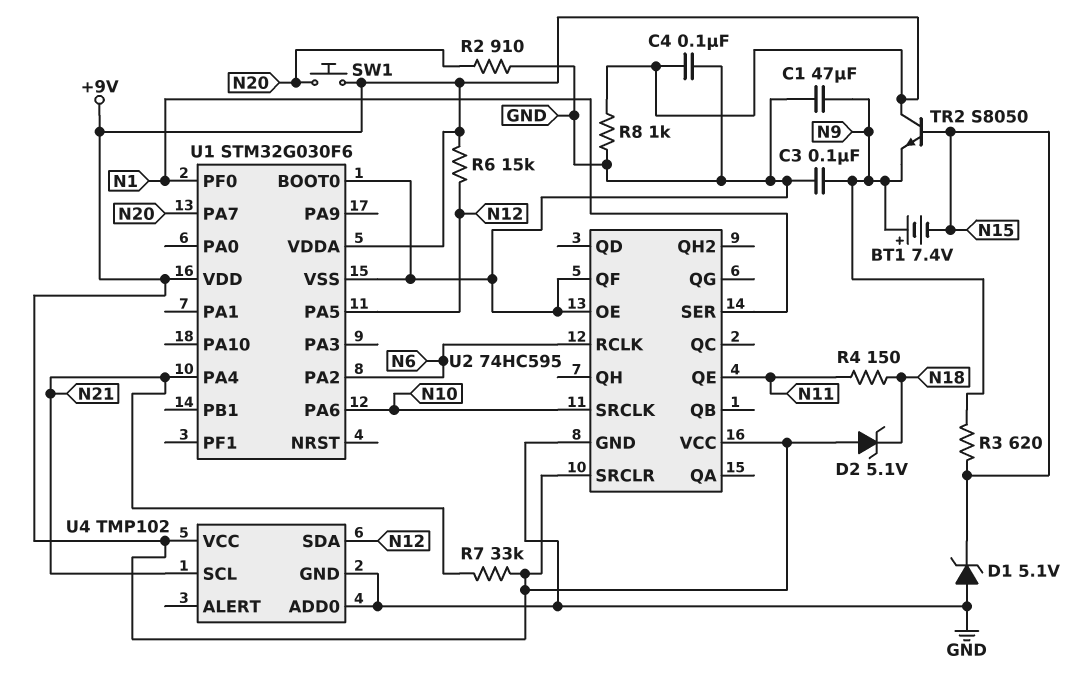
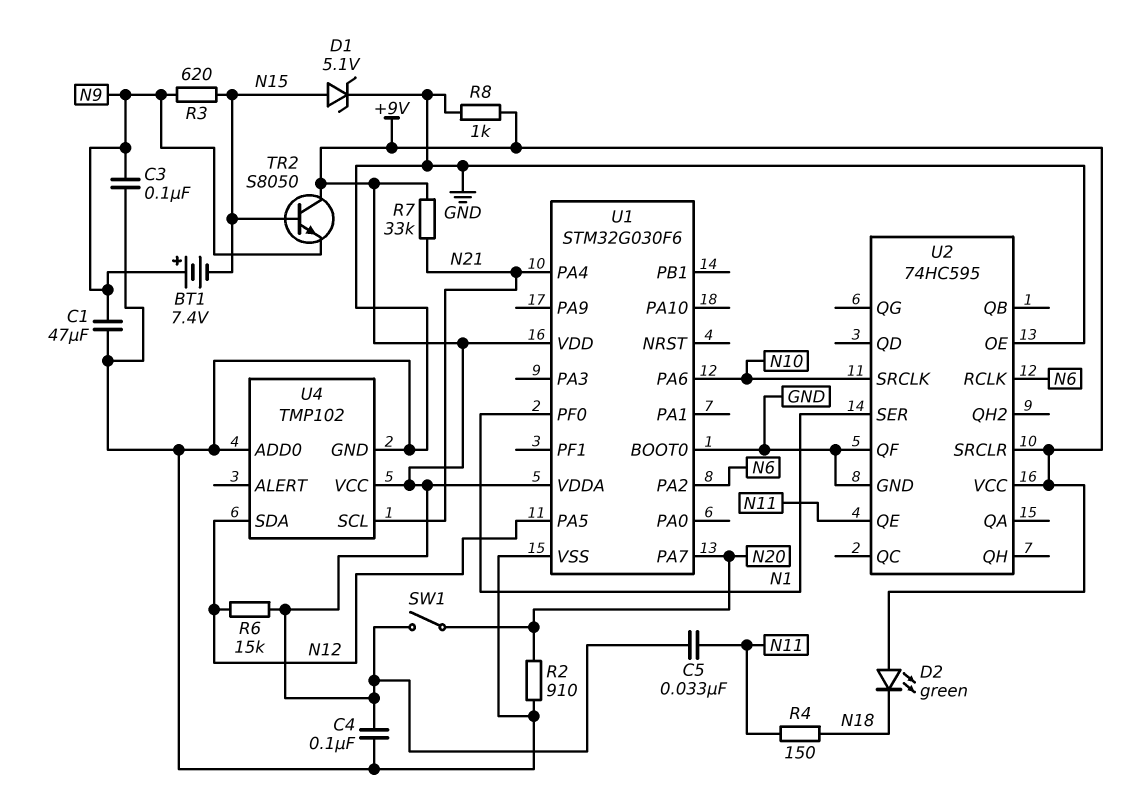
C5: none -> 33nF (+9V, N11)
D1: zener 5.1V (A GND, K N15) -> zener 5.1V (A N15, K GND)
D2: zener 5.1V (A +9V, K N18) -> LED green (A +9V, K N18)
SW1: button (+9V, N20) -> switch (+9V, N20)

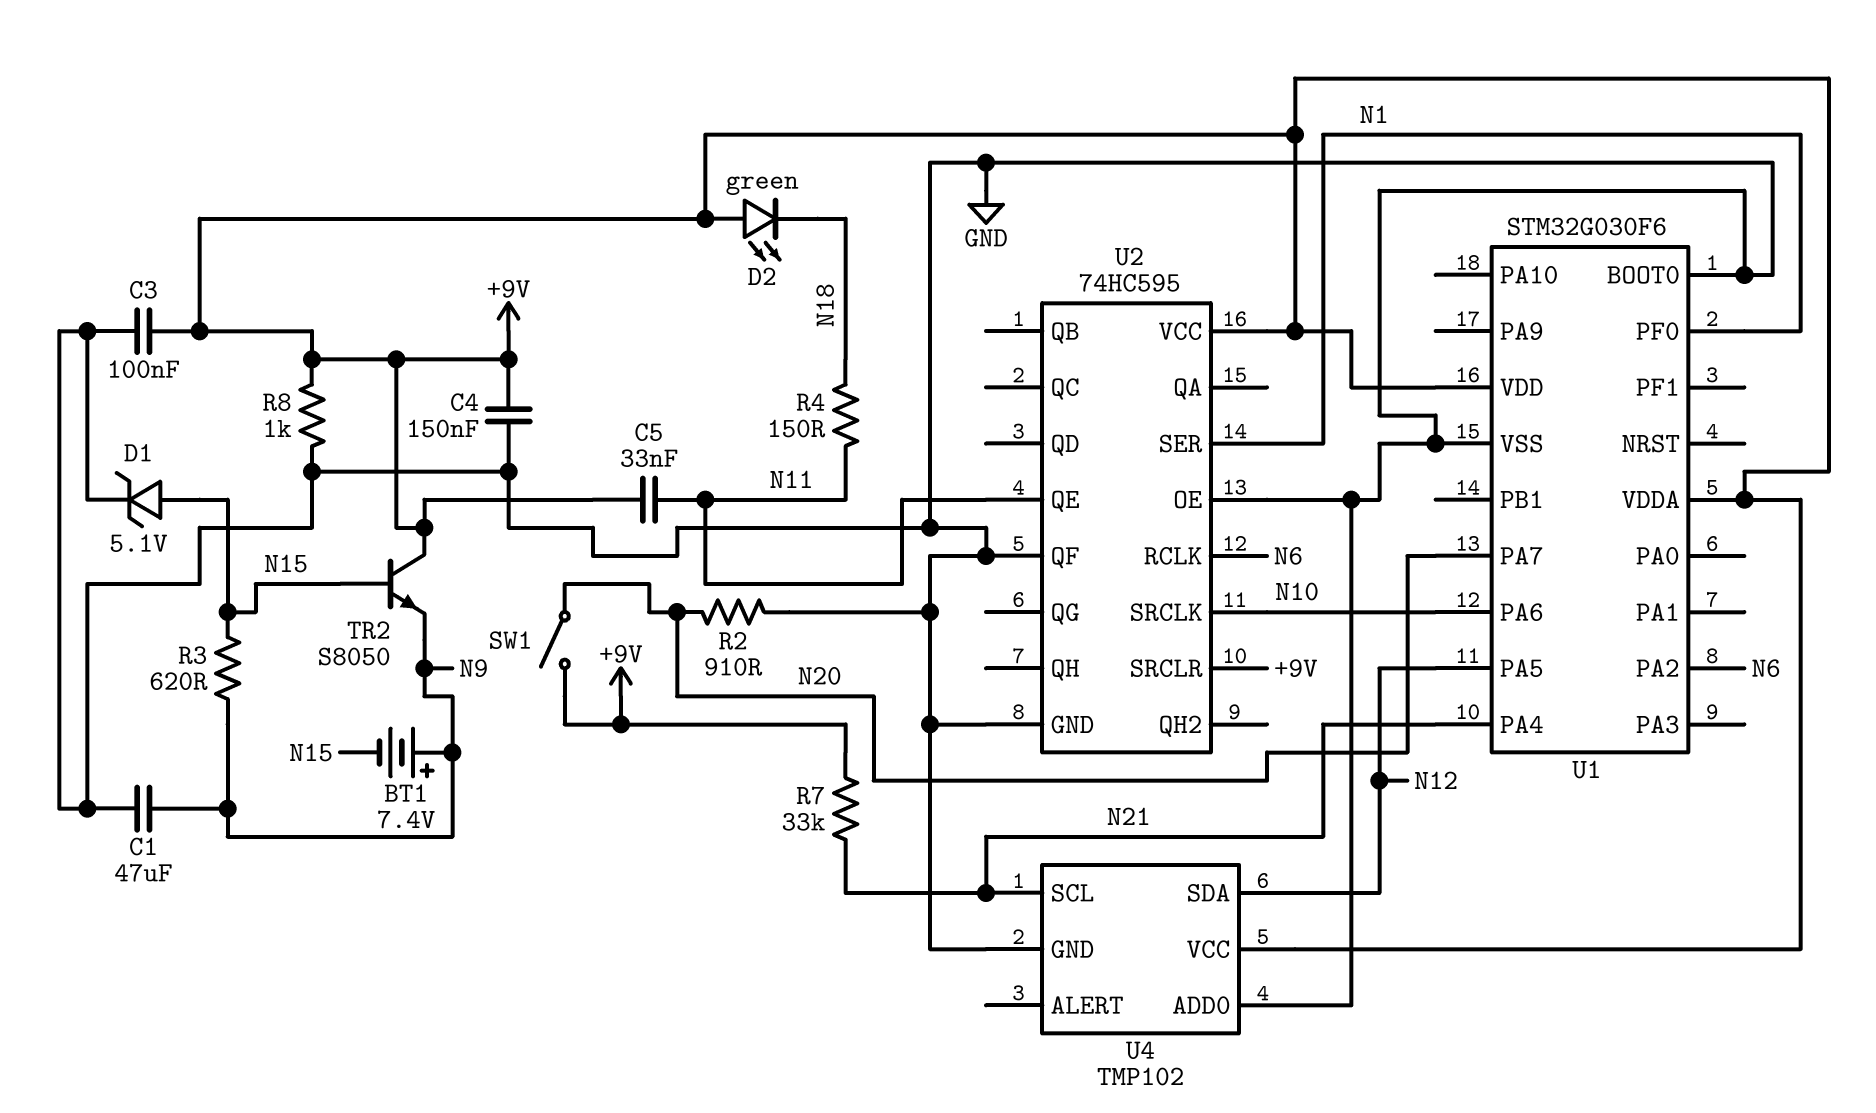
C3: 100nF (GND, N9) -> 100nF (+9V, GND)
C4: 100nF (+9V, GND) -> 150nF (+9V, GND)
R6: 15k (+9V, N12) -> none

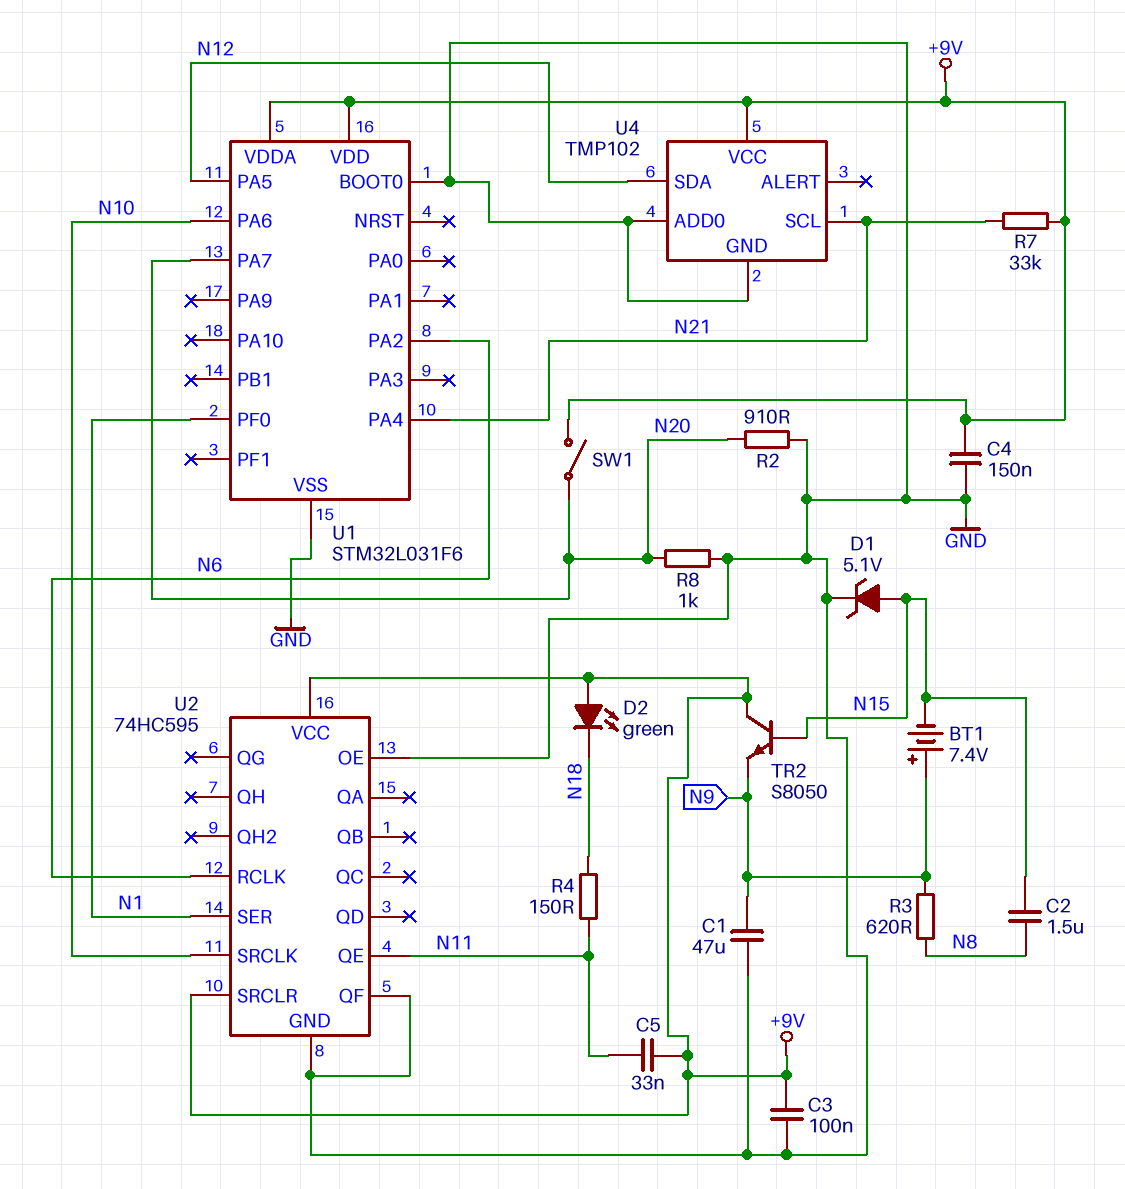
C2: none -> 1.5uF (N8, N15)
R3: 620 (N9, N15) -> 620 (N8, N9)
R8: 1k (+9V, GND) -> 1k (GND, N20)
U1: STM32G030F6 -> STM32L031F6

